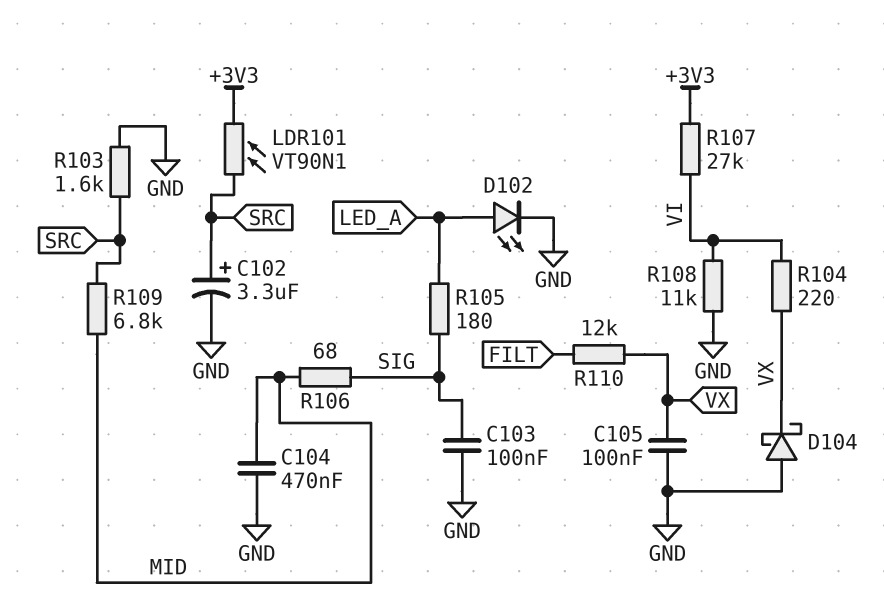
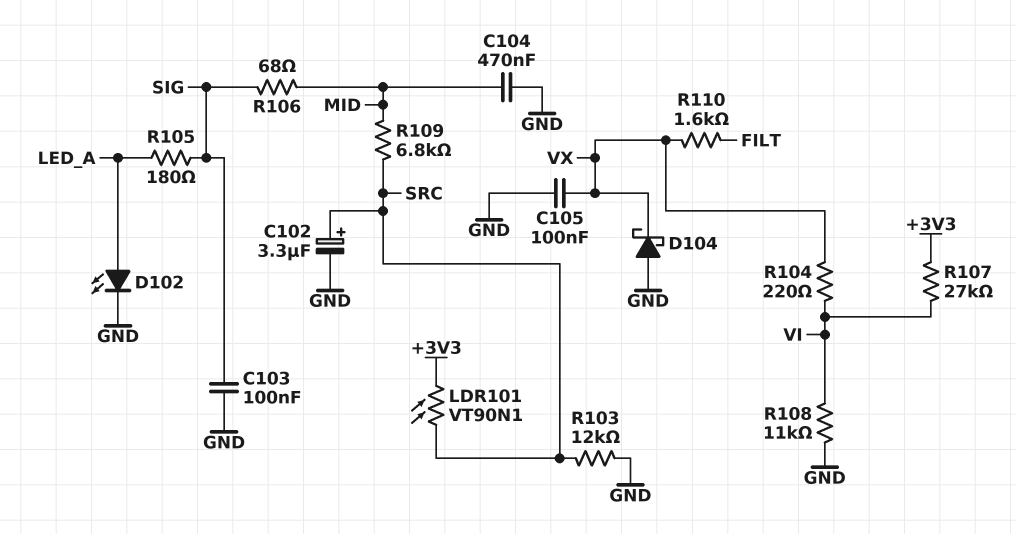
R103: 1.6k (GND, SRC) -> 12k (GND, SRC)
R110: 12k (FILT, VX) -> 1.6k (FILT, VX)

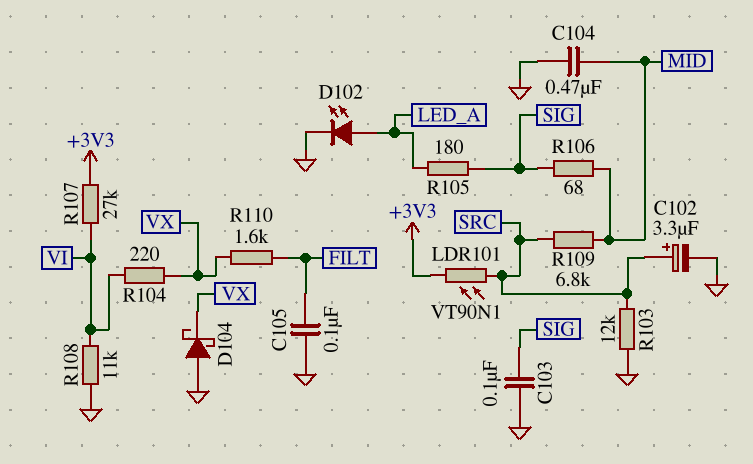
C105: 100nF (GND, VX) -> 100nF (FILT, GND)

